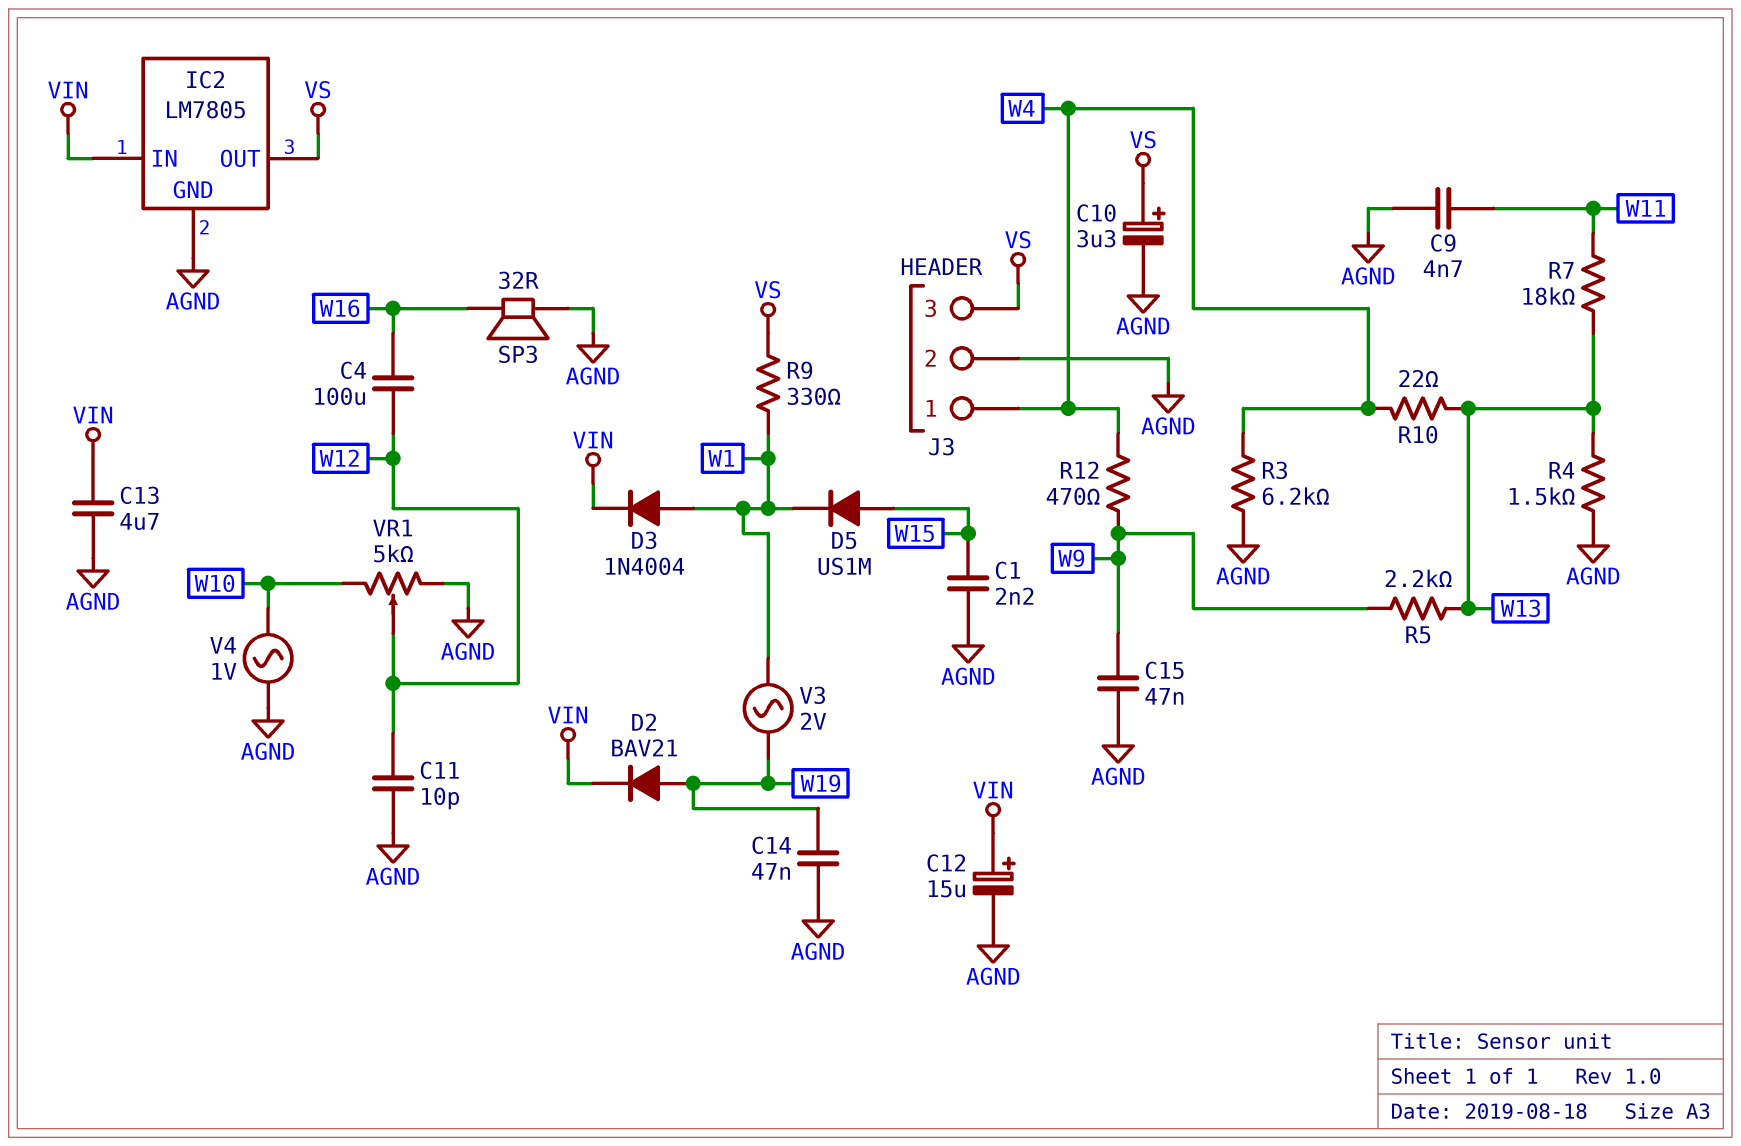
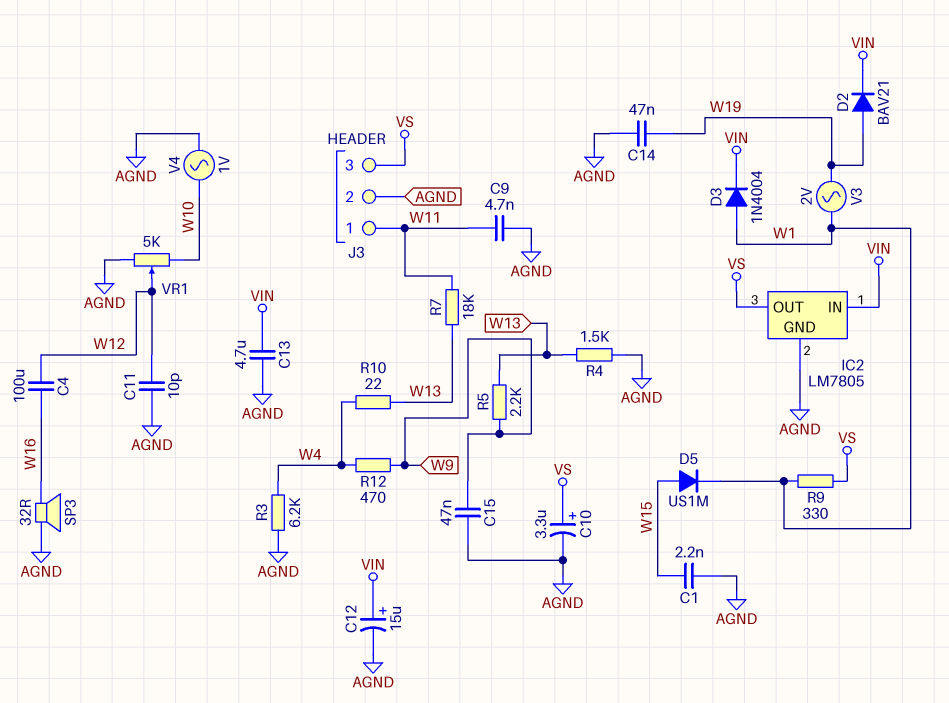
J3 pin 1: W4 -> W11

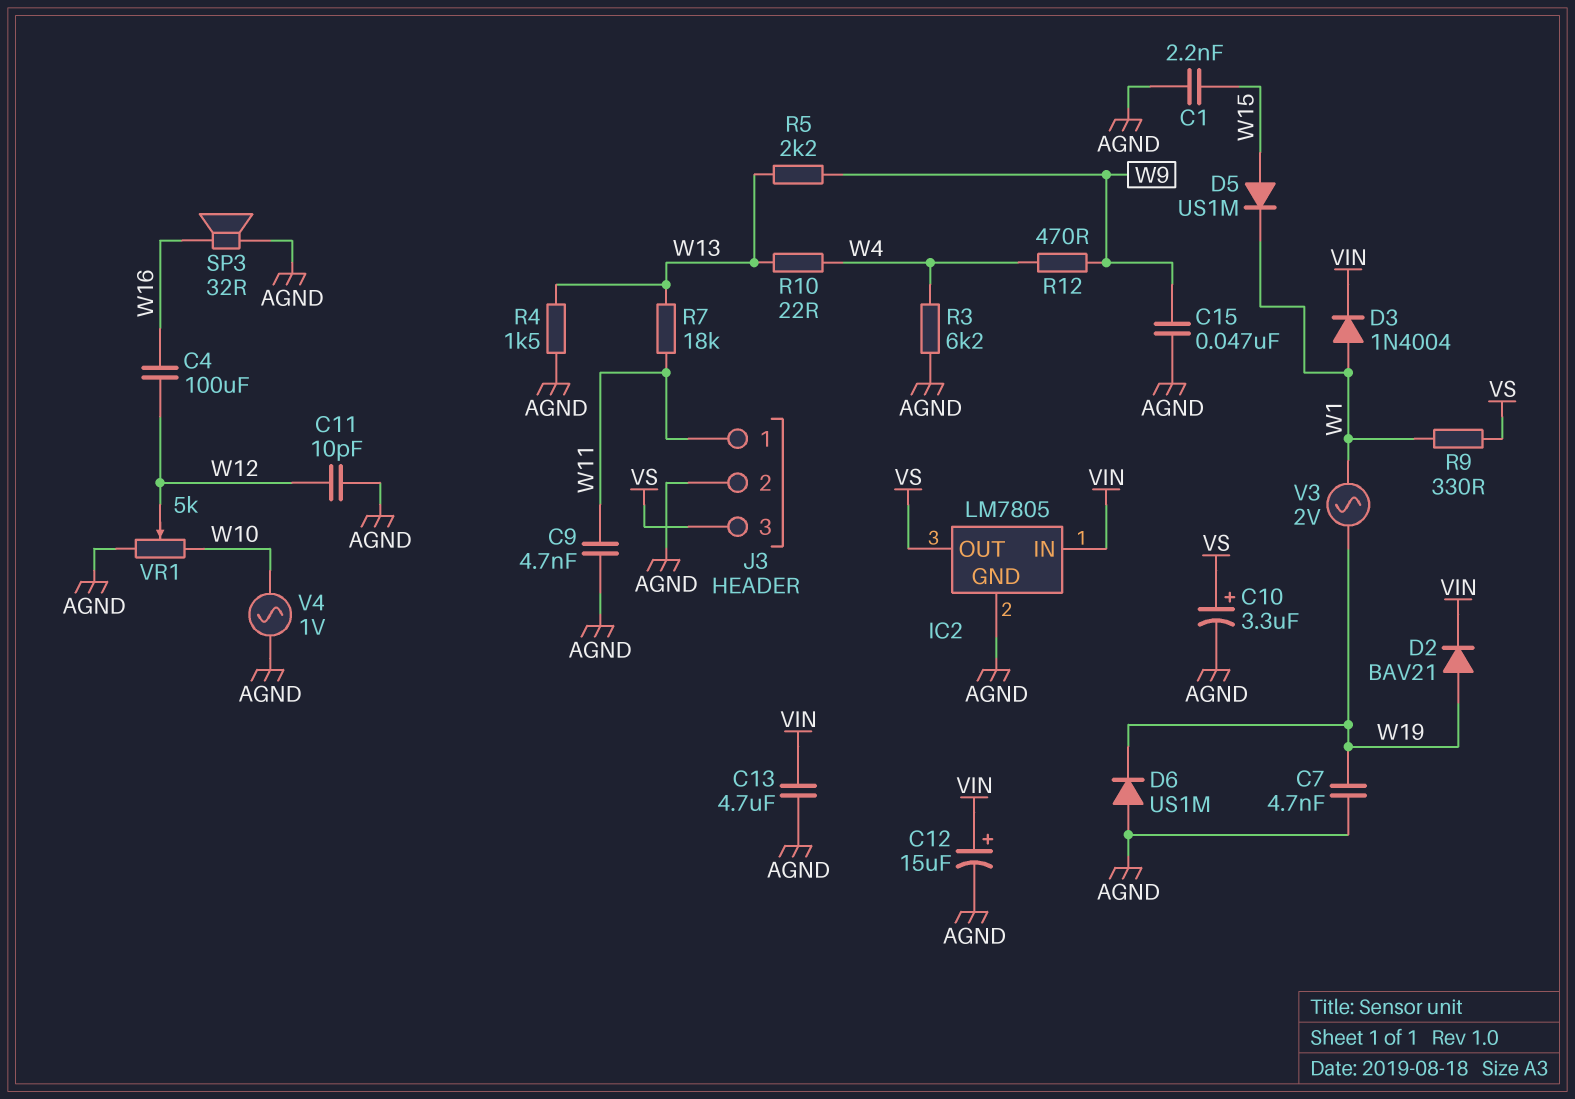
C7: none -> 4.7nF (AGND, W19)
C14: 47nF (AGND, W19) -> none
D6: none -> diode US1M (A AGND, K W19)

